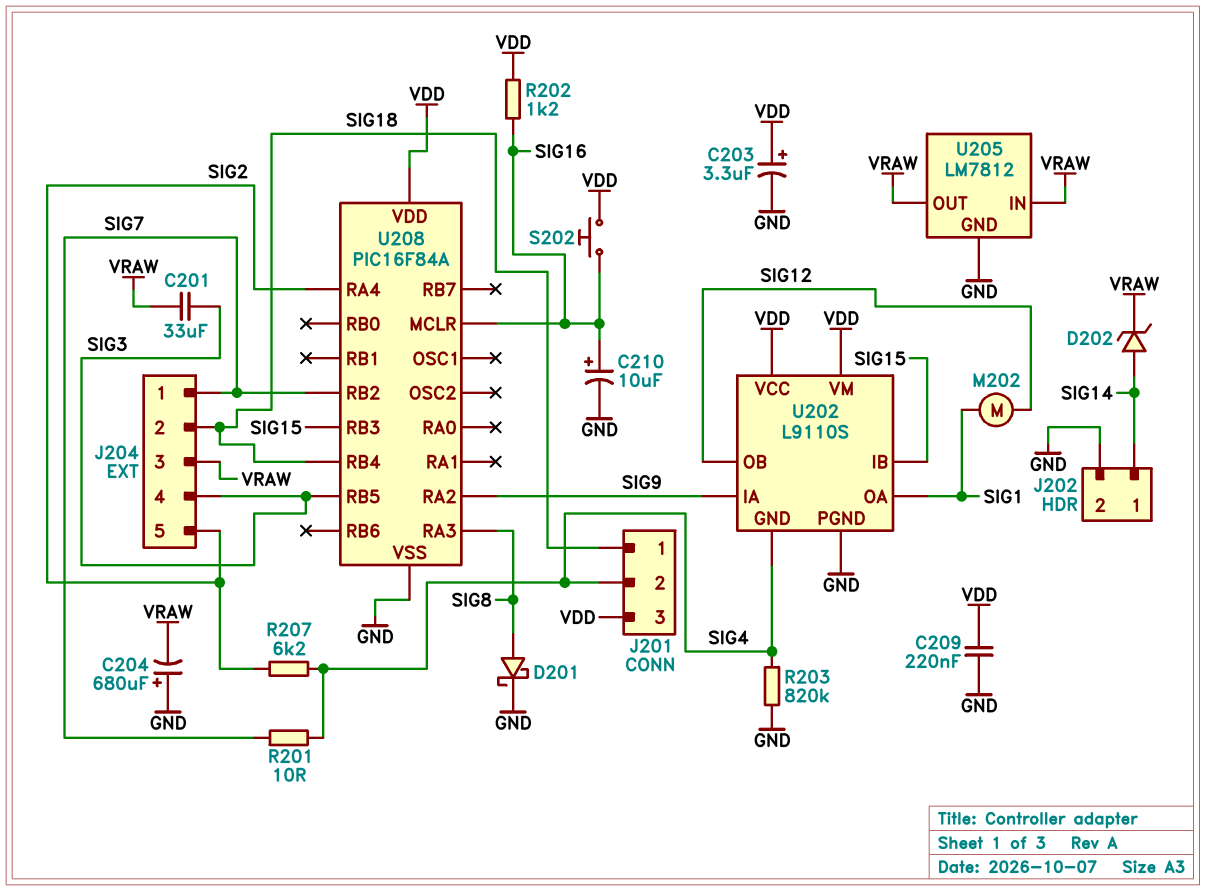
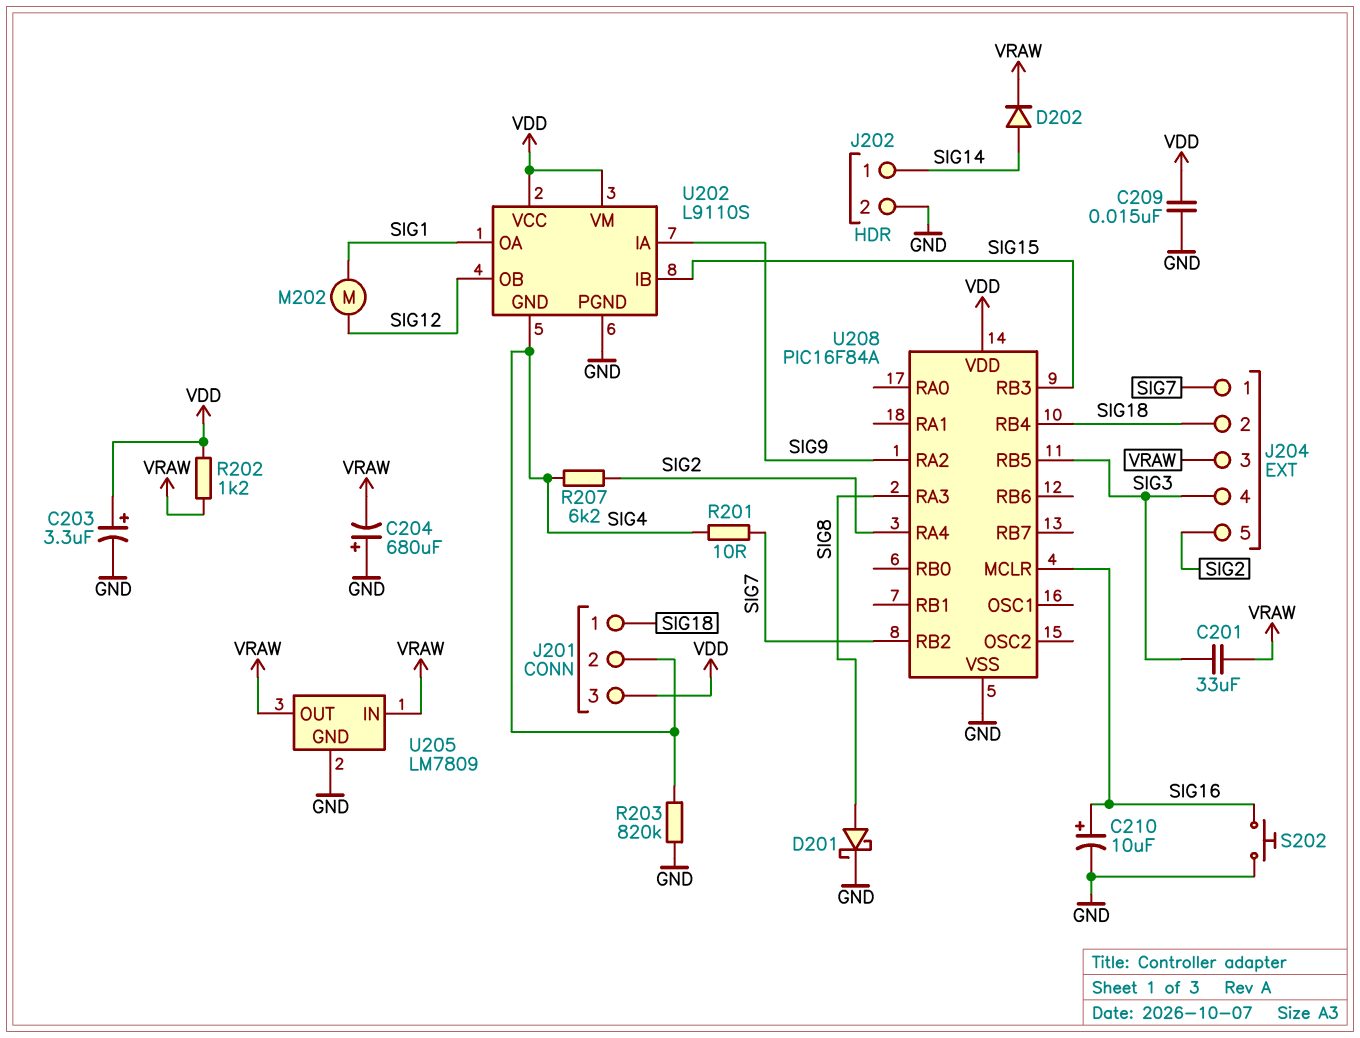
C209: 220nF (GND, VDD) -> 15nF (GND, VDD)
D202: zener (A SIG14, K VRAW) -> diode (A SIG14, K VRAW)
R202: 1.2k (SIG16, VDD) -> 1.2k (VDD, VRAW)
S202: button (SIG16, VDD) -> button (GND, SIG16)
U205: LM7812 -> LM7809

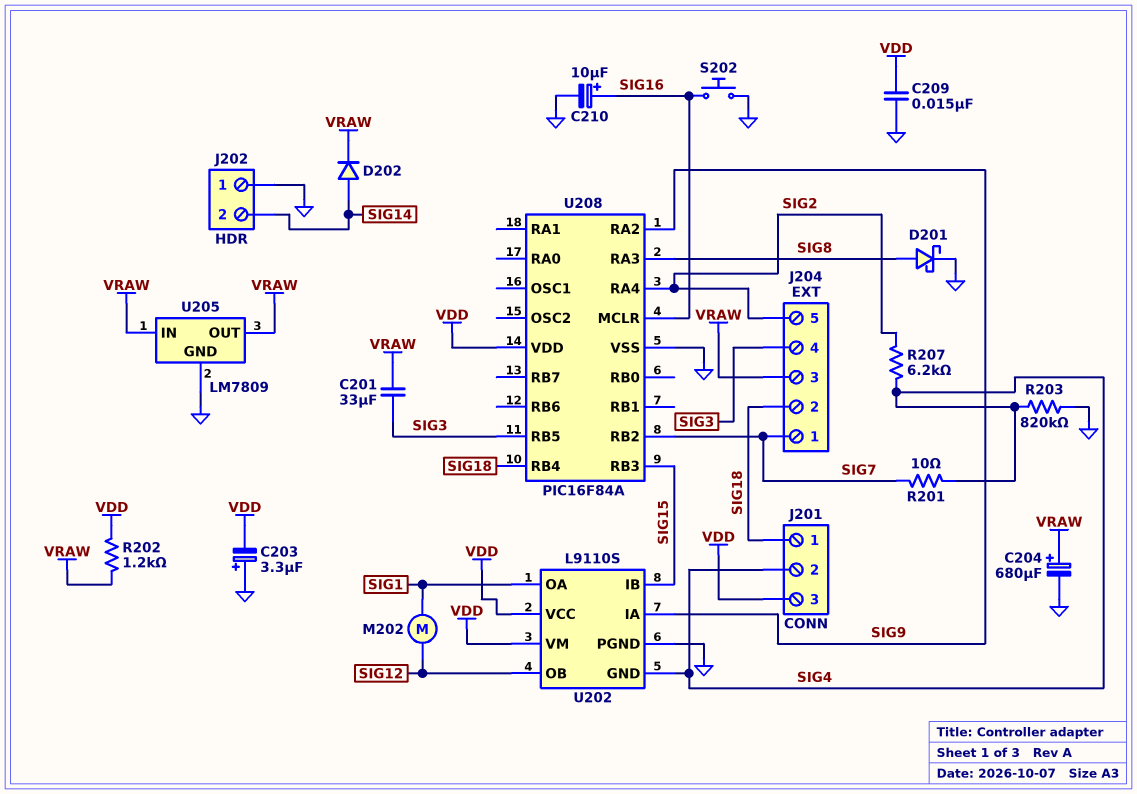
C203: 3.3uF (plus VDD, minus GND) -> 3.3uF (plus GND, minus VDD)
C204: 680uF (plus GND, minus VRAW) -> 680uF (plus VRAW, minus GND)
J202 pin 1: SIG14 -> GND
J202 pin 2: GND -> SIG14

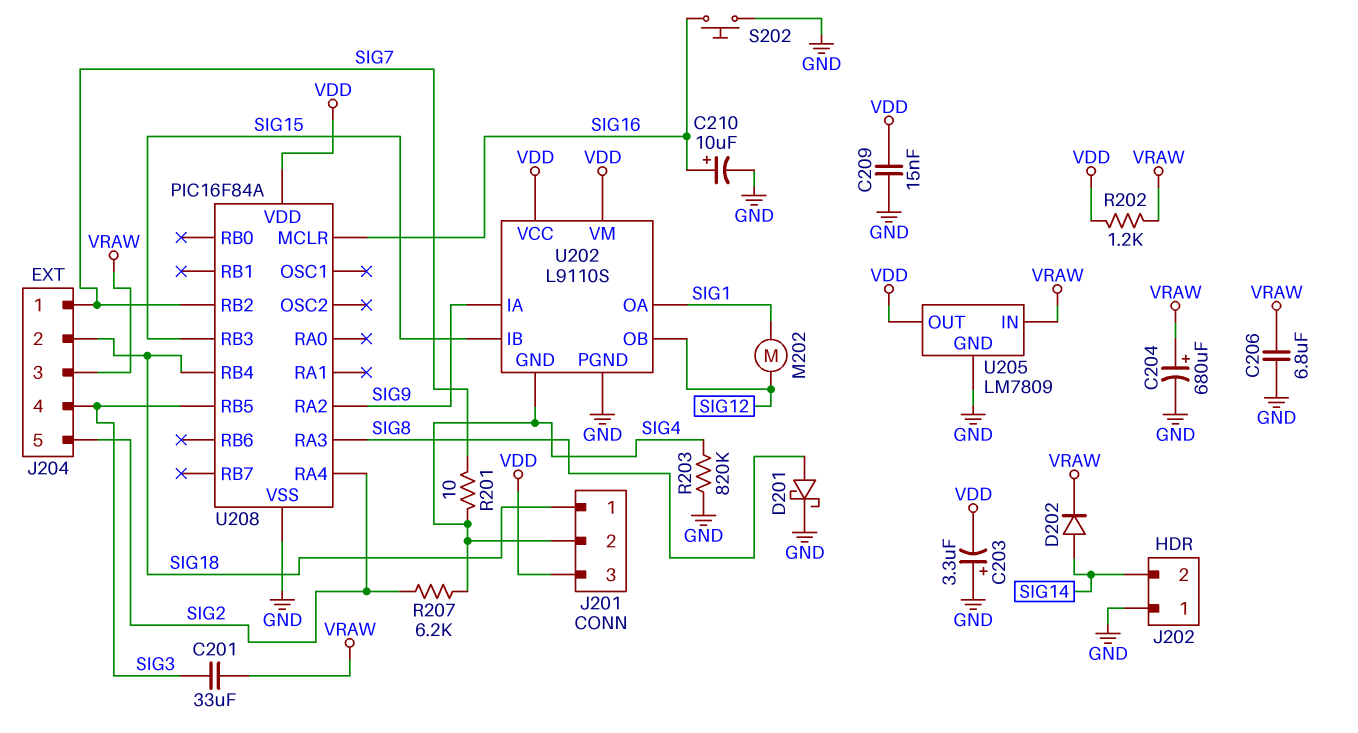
C206: none -> 6.8uF (GND, VRAW)
U205 pin OUT: VRAW -> VDD

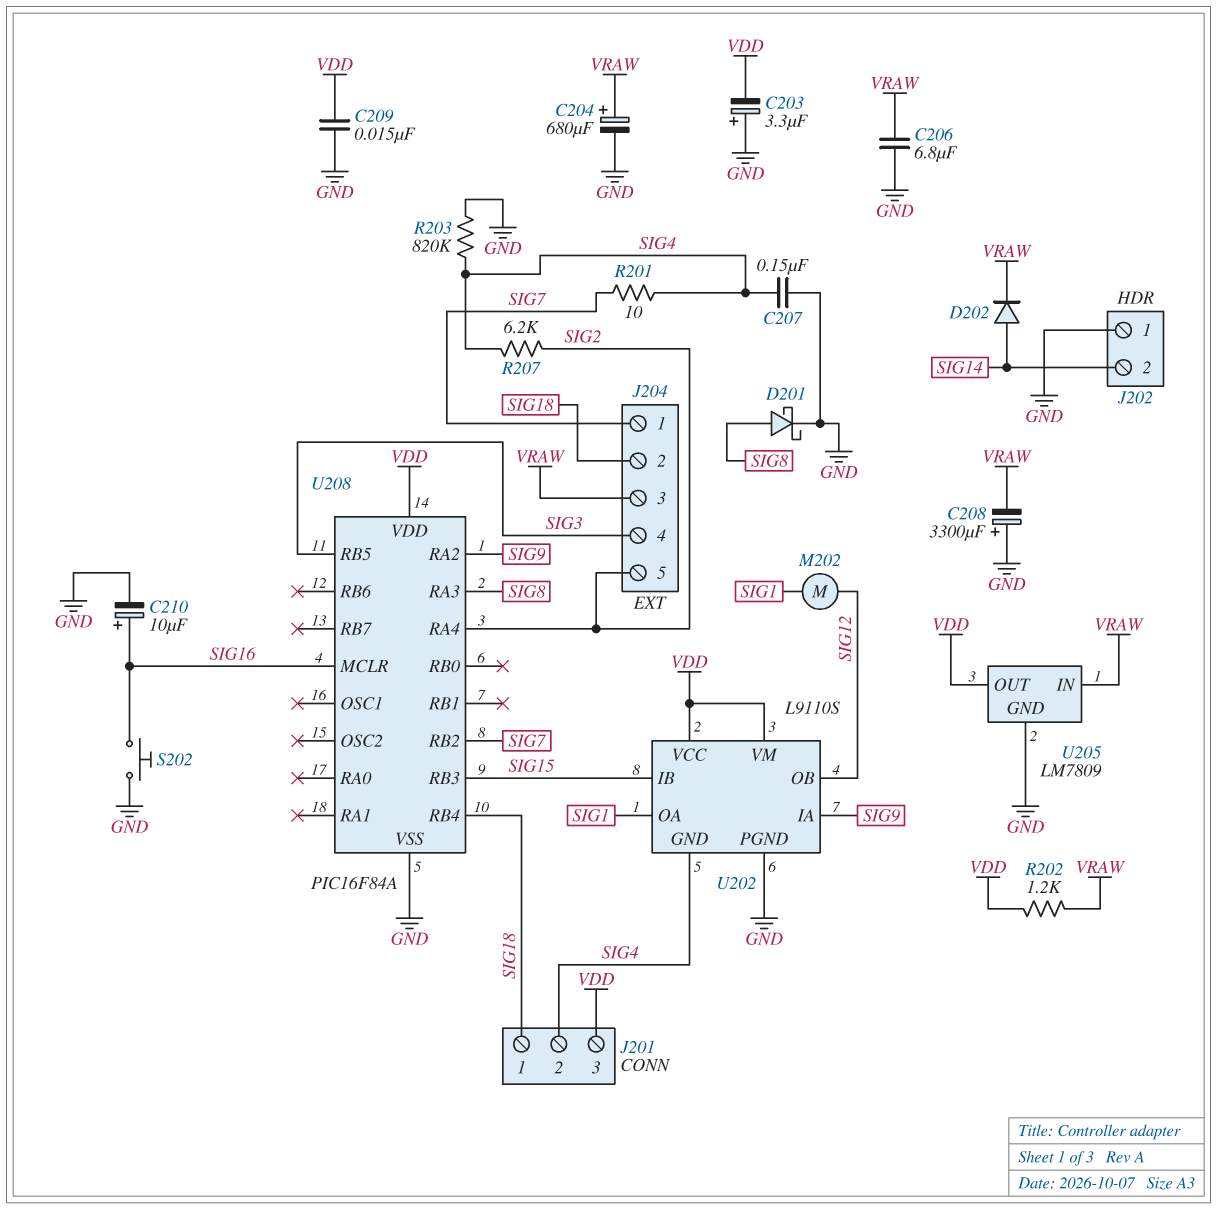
C201: 33uF (SIG3, VRAW) -> none
C207: none -> 150nF (GND, SIG4)
C208: none -> 3300uF (plus GND, minus VRAW)

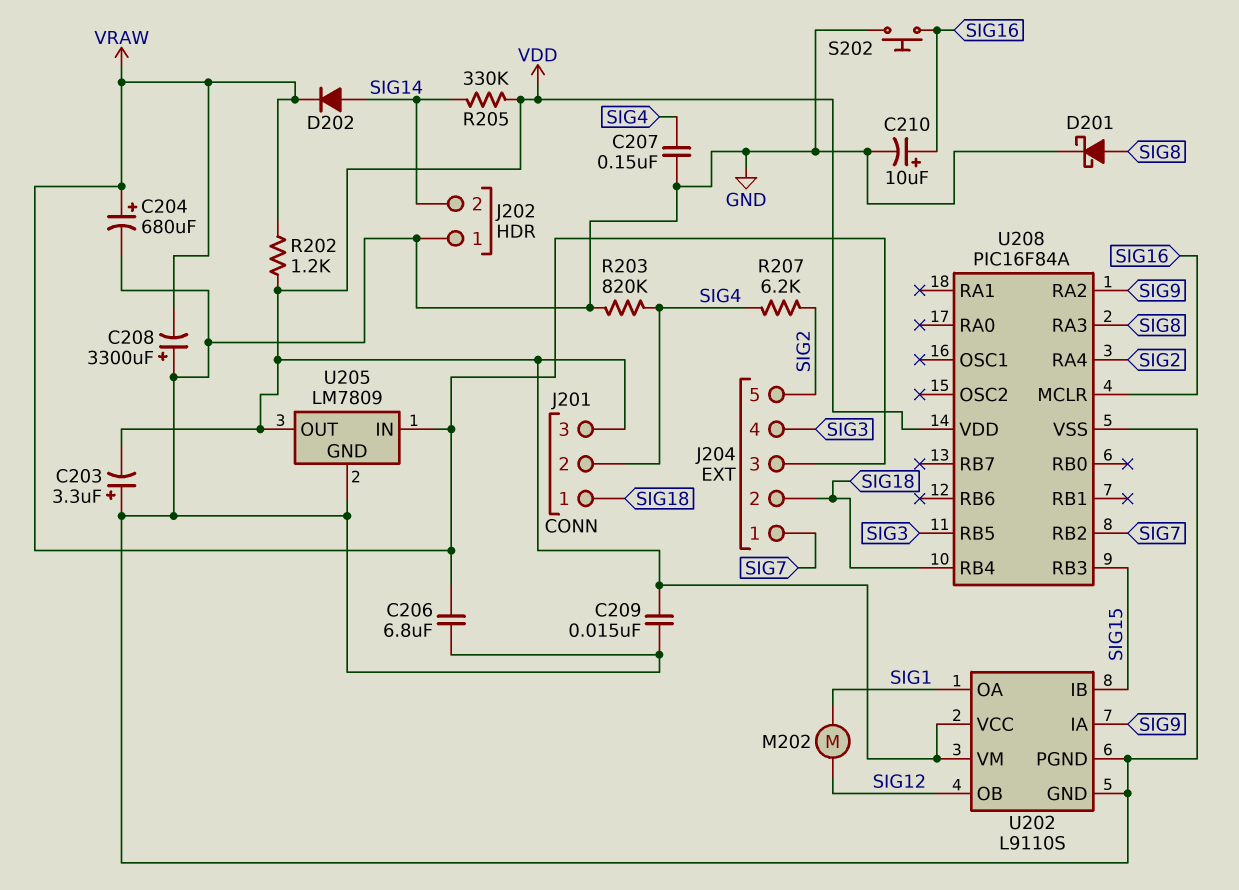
R201: 10 (SIG4, SIG7) -> none
R205: none -> 330k (SIG14, VDD)
U202 pin GND: SIG4 -> GND

